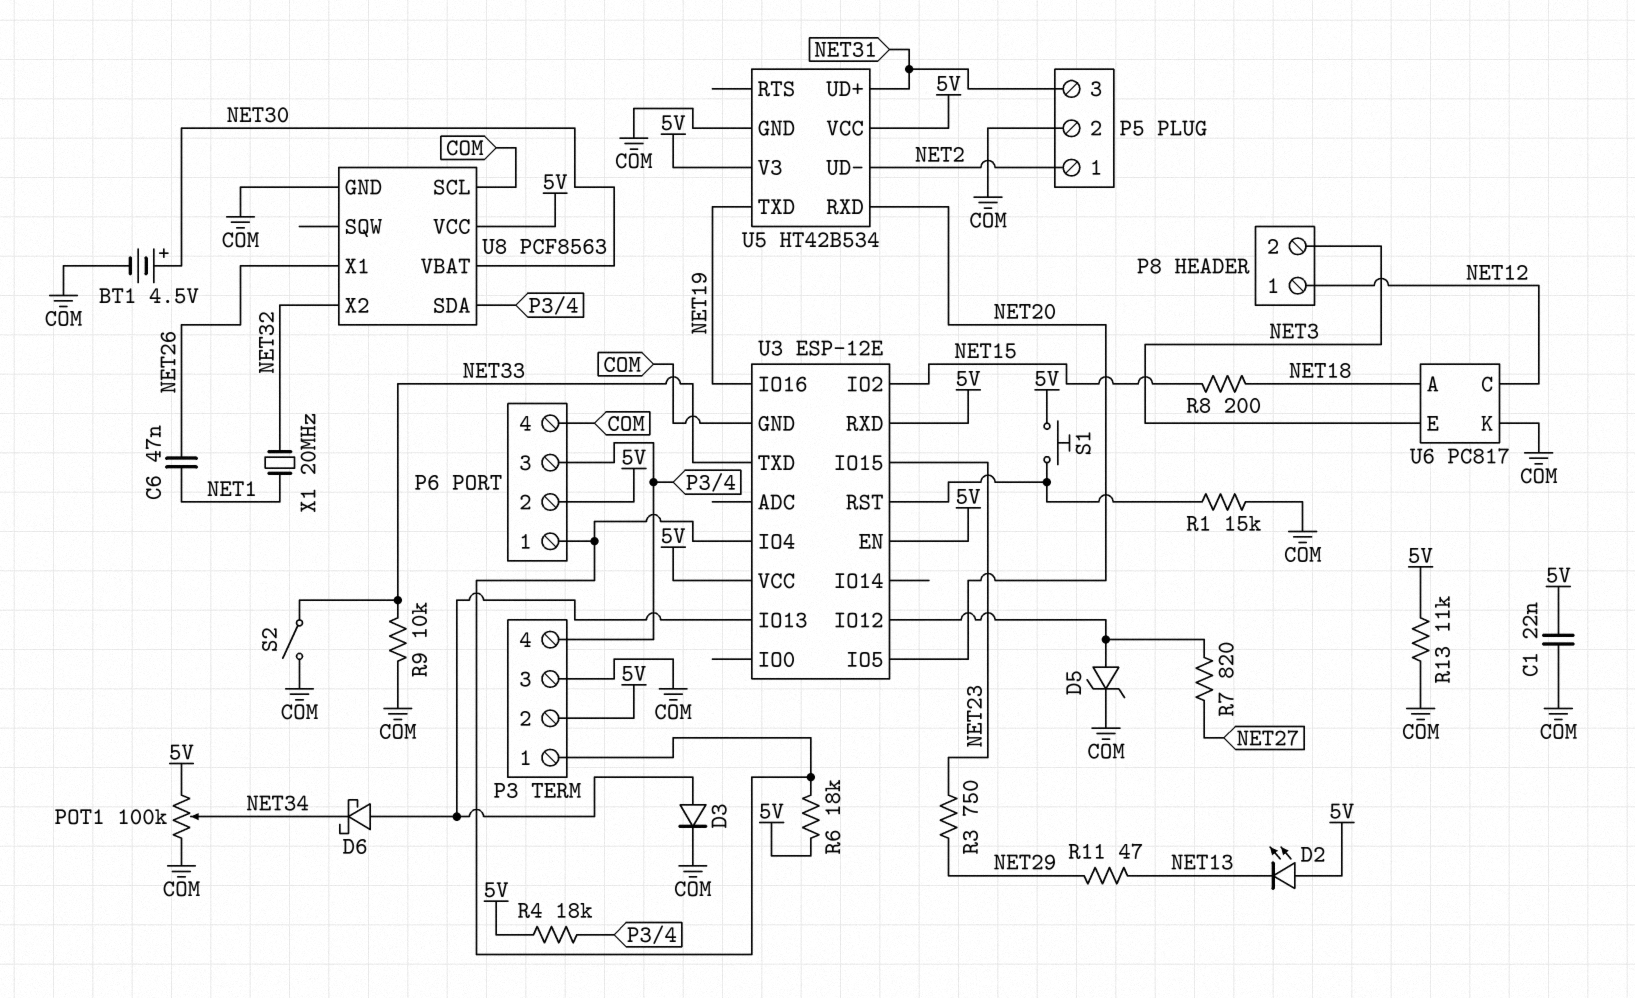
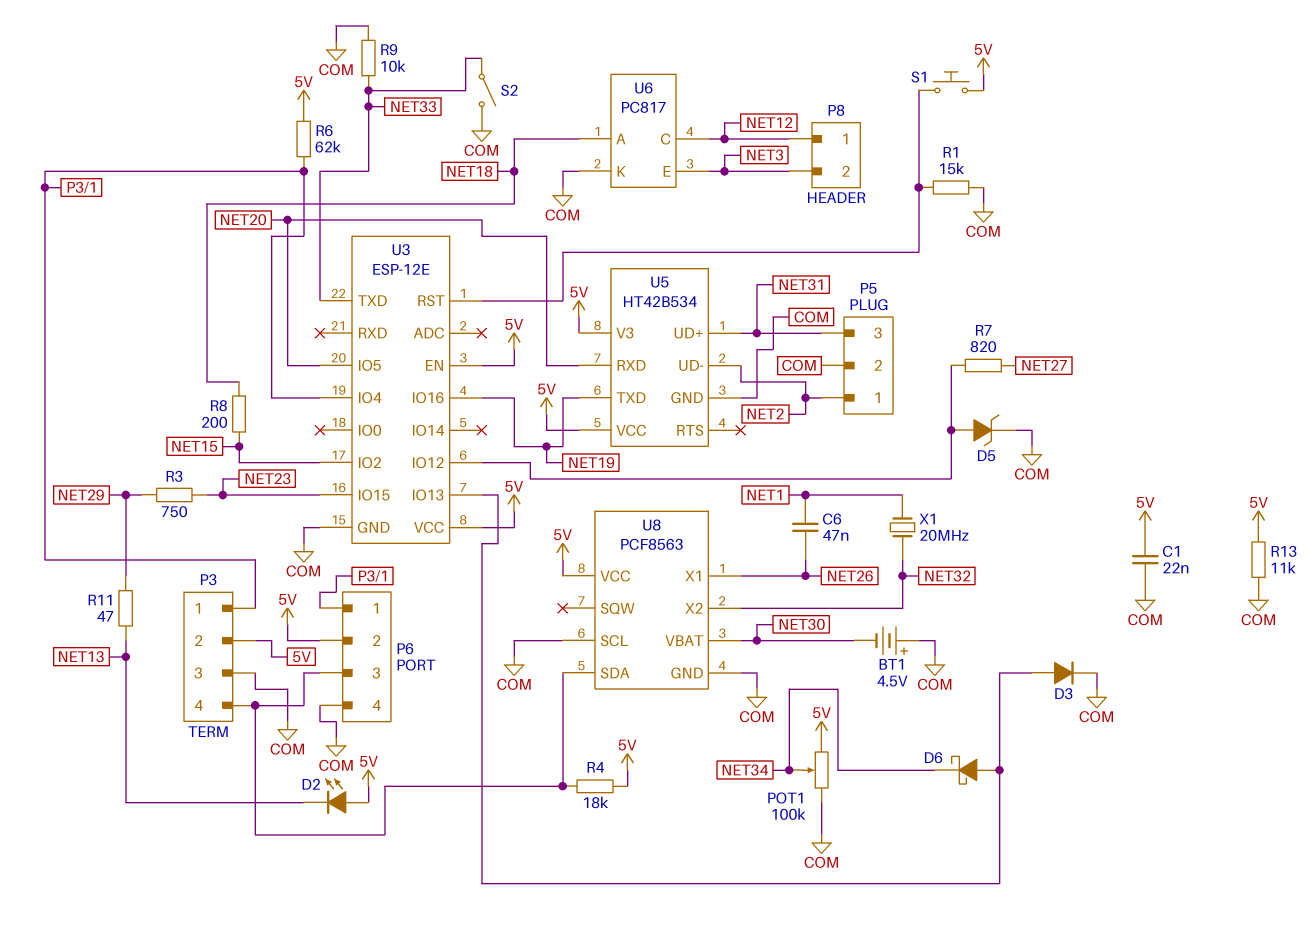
BT1: 4.5V (plus NET30, minus COM) -> 4.5V (plus COM, minus NET30)
R6: 18k (5V, P3/1) -> 62k (5V, P3/1)
U3 pin RXD: 5V -> none

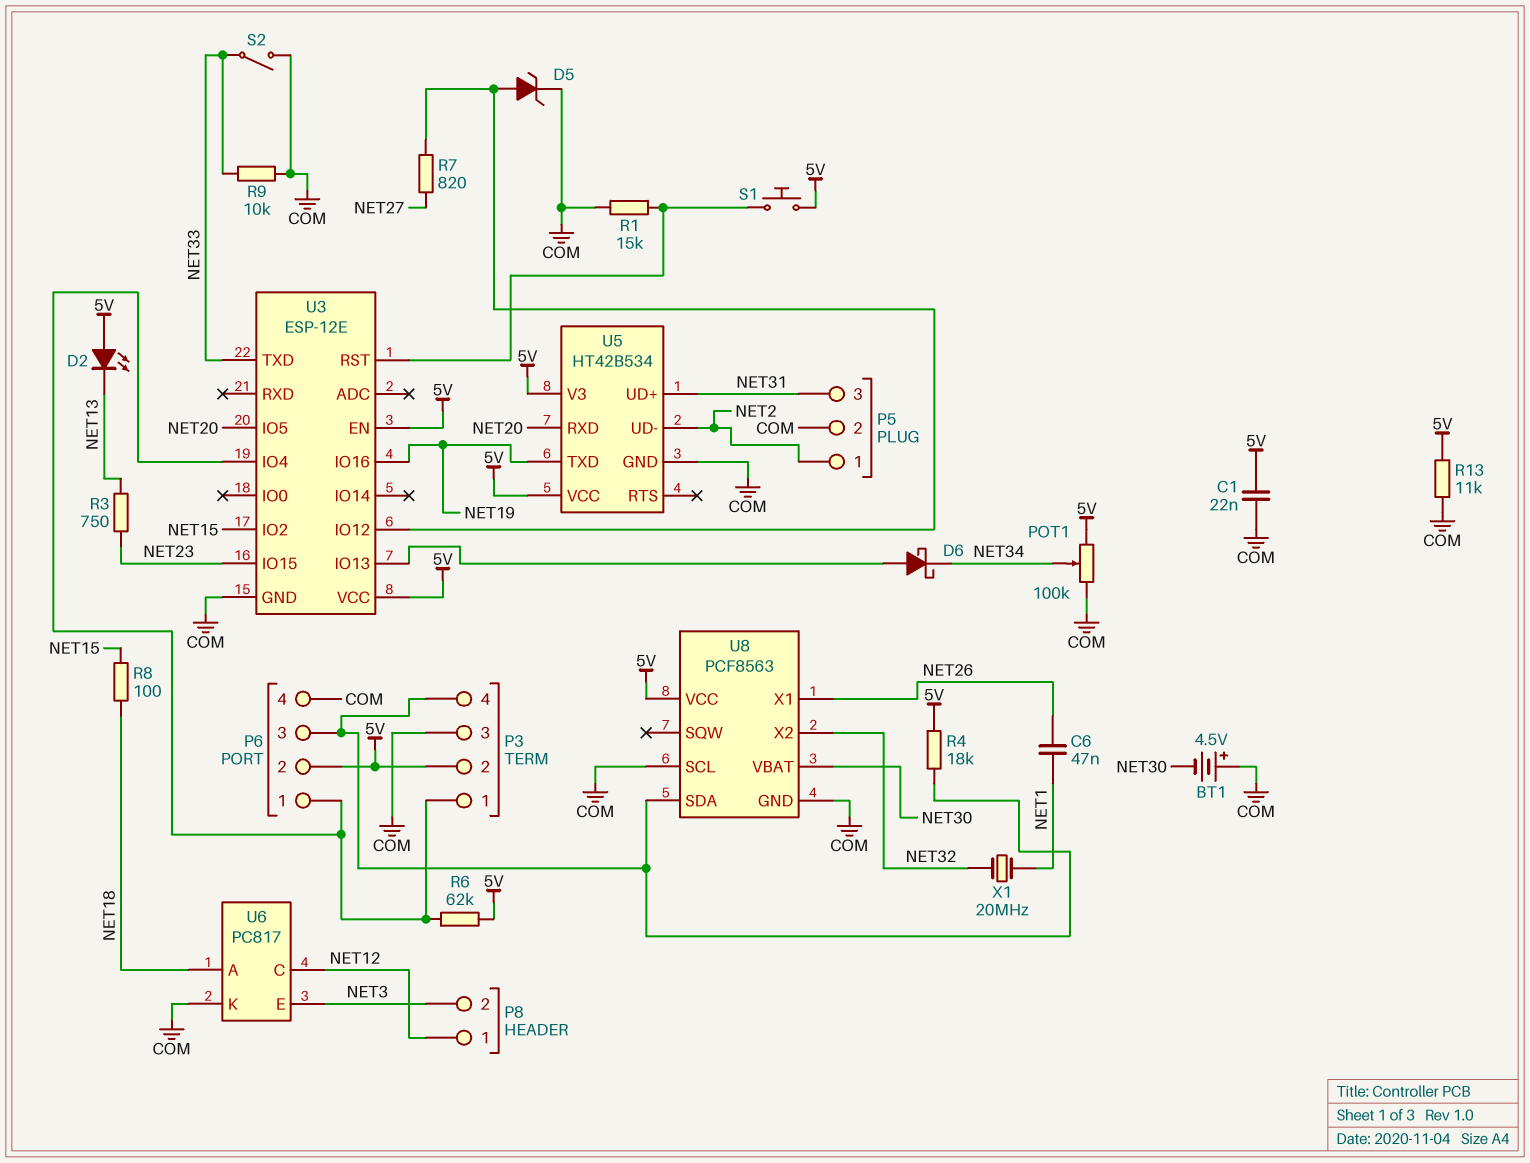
D3: diode (A U3/IO13, K COM) -> none
R3: 750 (NET23, NET29) -> 750 (NET13, NET23)
R8: 200 (NET15, NET18) -> 100 (NET15, NET18)
R11: 47 (NET13, NET29) -> none

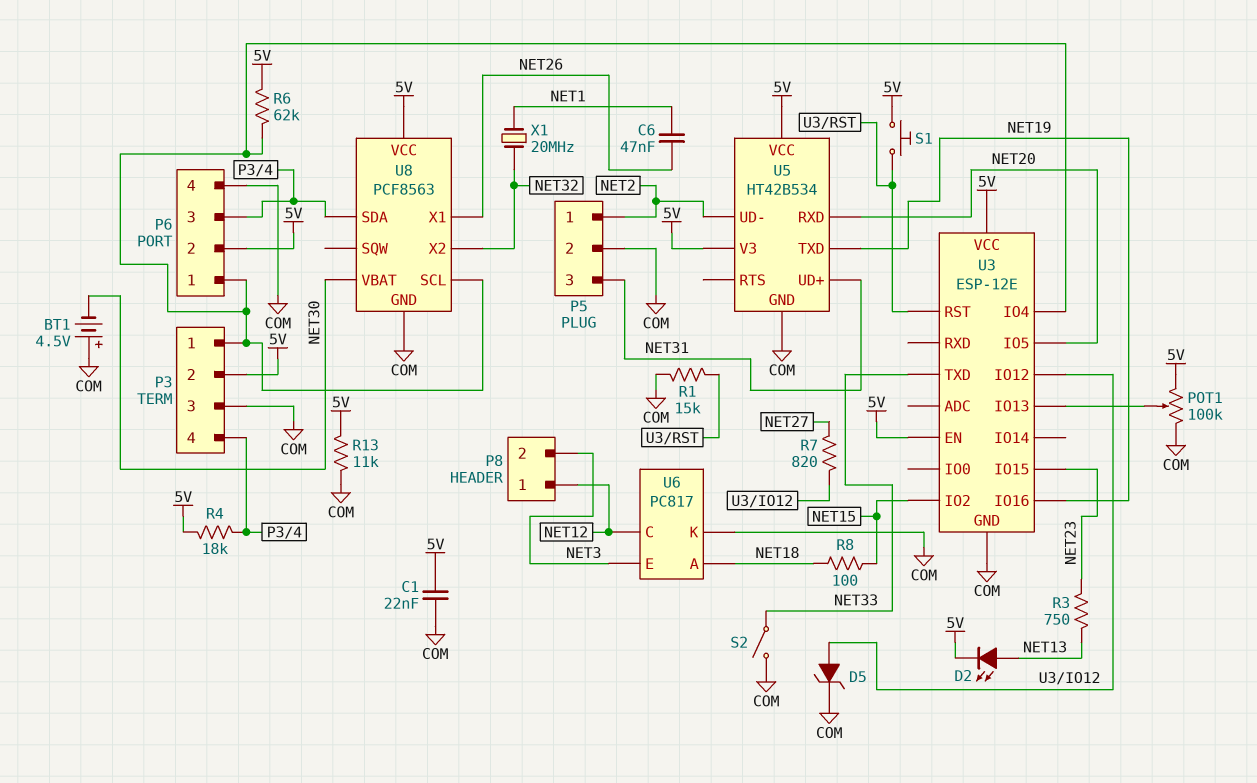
D2: LED (A 5V, K NET13) -> LED (A NET13, K 5V)
D6: schottky (A U3/IO13, K NET34) -> none
POT1: 100k (5V, COM, wiper NET34) -> 100k (5V, COM, wiper U3/IO13)
R9: 10k (COM, NET33) -> none
U8 pin SCL: COM -> P3/1

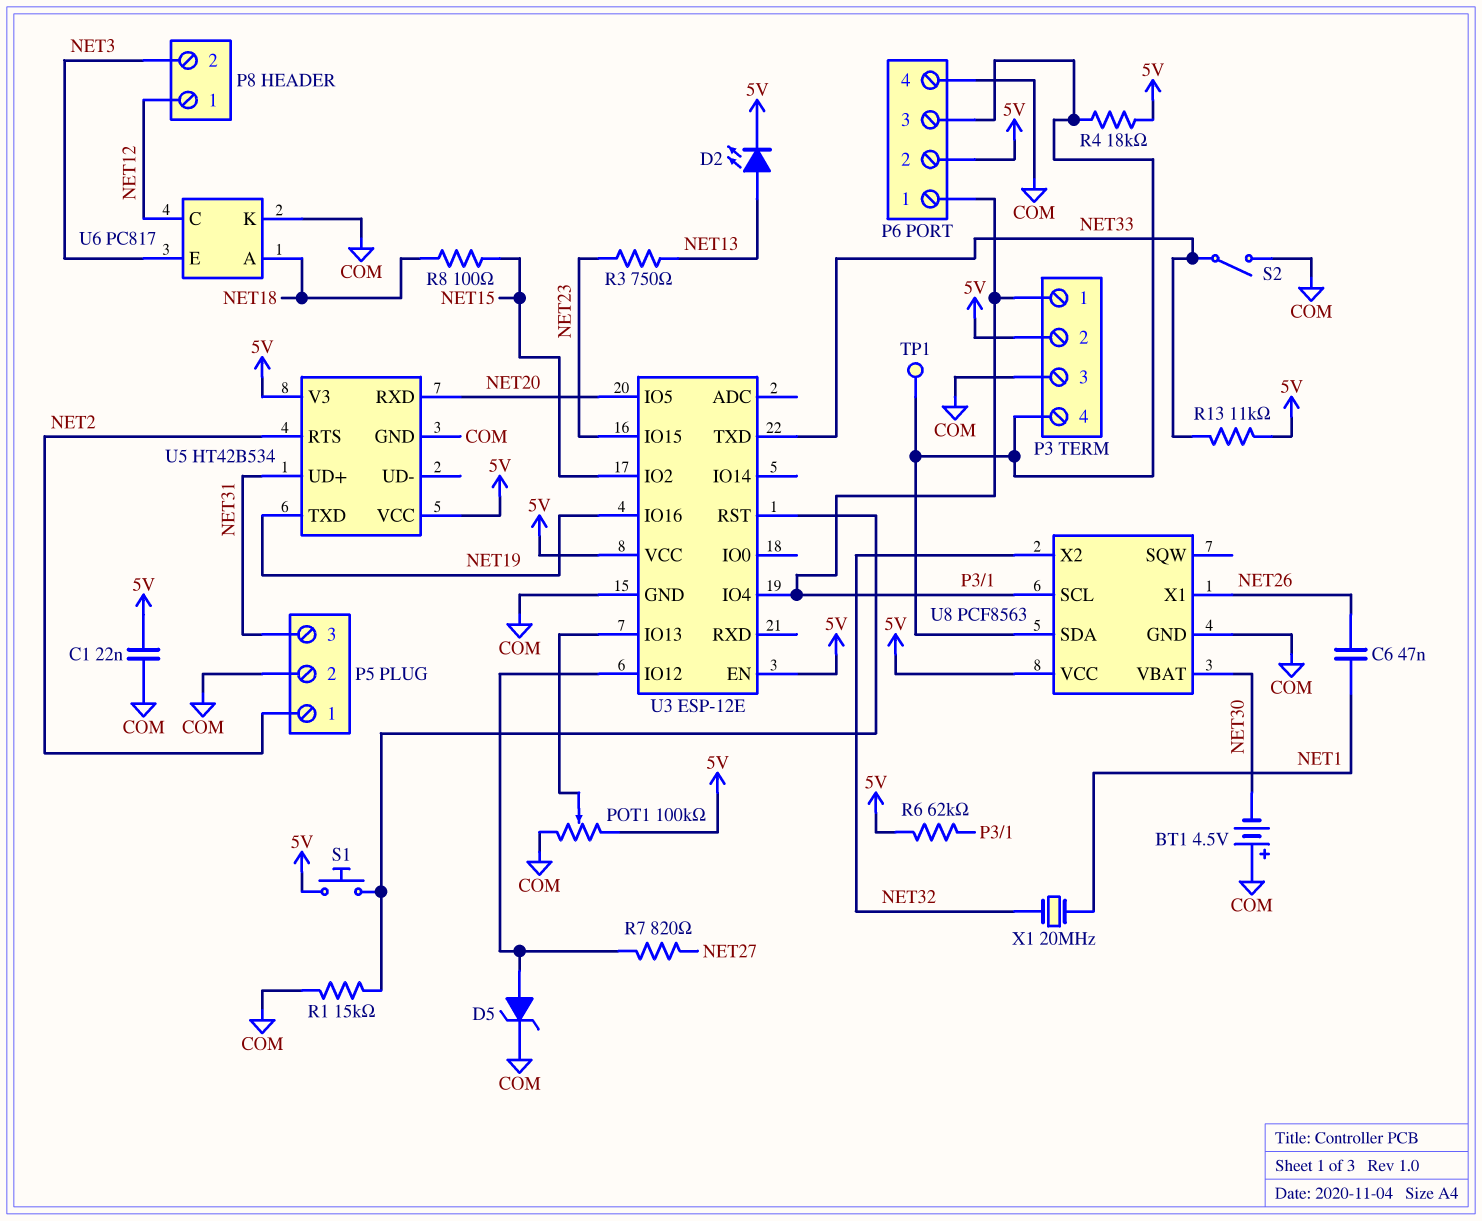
R13: 11k (5V, COM) -> 11k (5V, NET33)
TP1: none -> test point (P3/4)
U5 pin RTS: none -> NET2
U5 pin UD-: NET2 -> none

